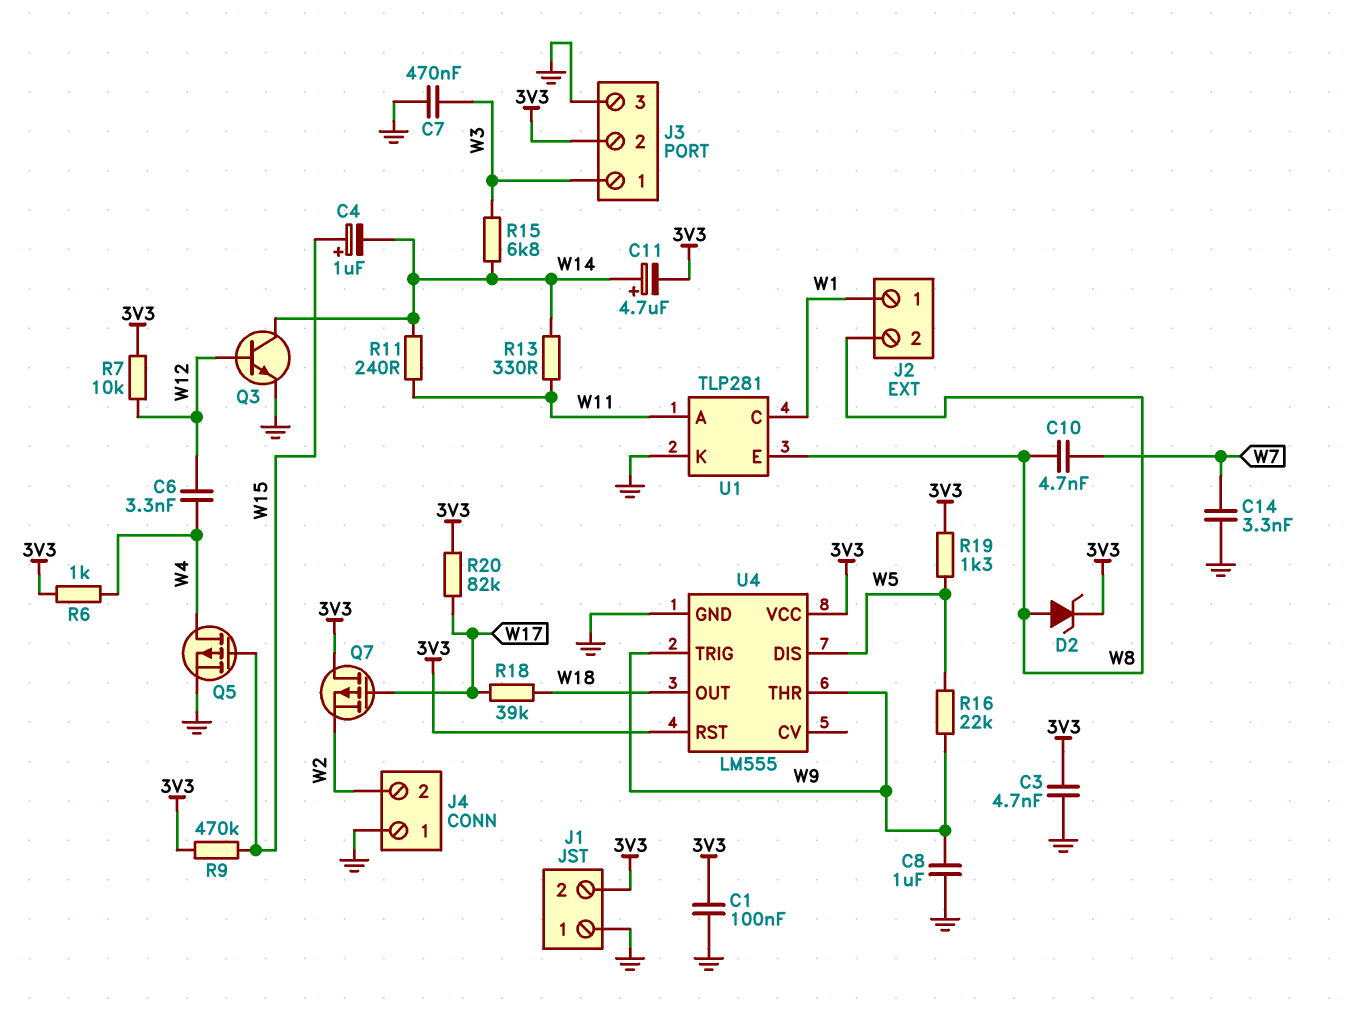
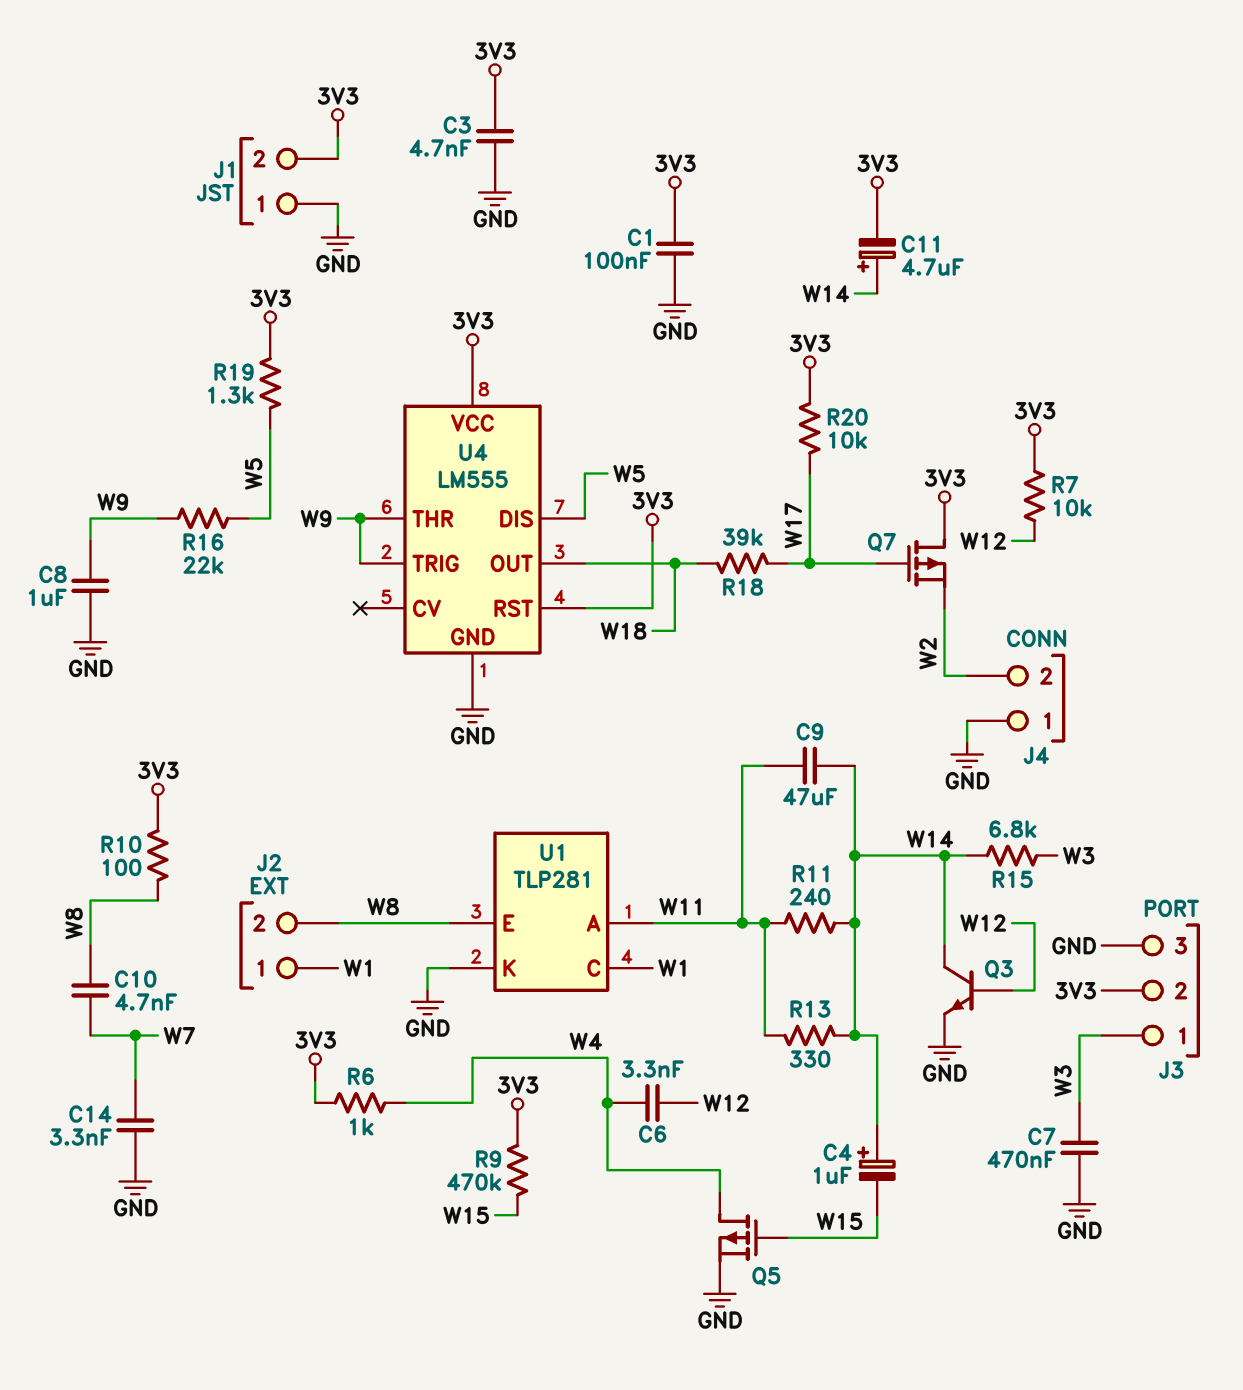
C4: 1uF (plus W15, minus W14) -> 1uF (plus W14, minus W15)
C9: none -> 47uF (W11, W14)
D2: zener (A W8, K 3V3) -> none
R10: none -> 100 (3V3, W8)
R20: 82k (3V3, W17) -> 10k (3V3, W17)

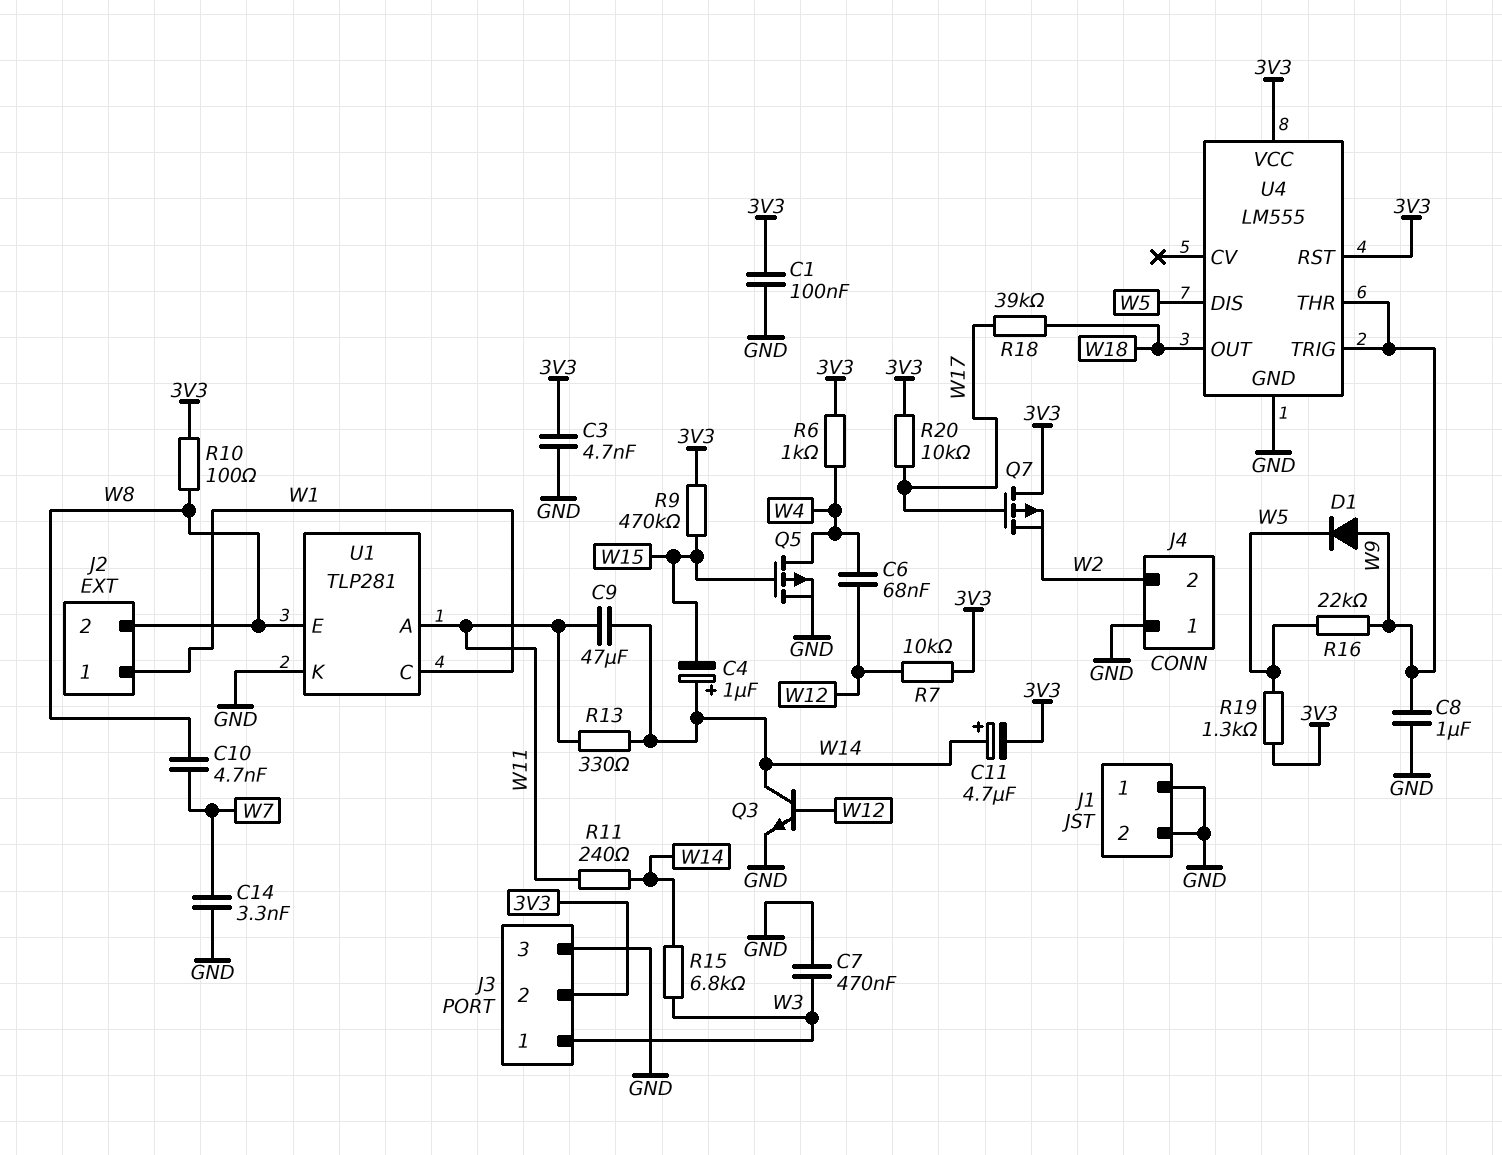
C6: 3.3nF (W4, W12) -> 68nF (W4, W12)
D1: none -> diode (A W9, K W5)
J1 pin 2: 3V3 -> GND

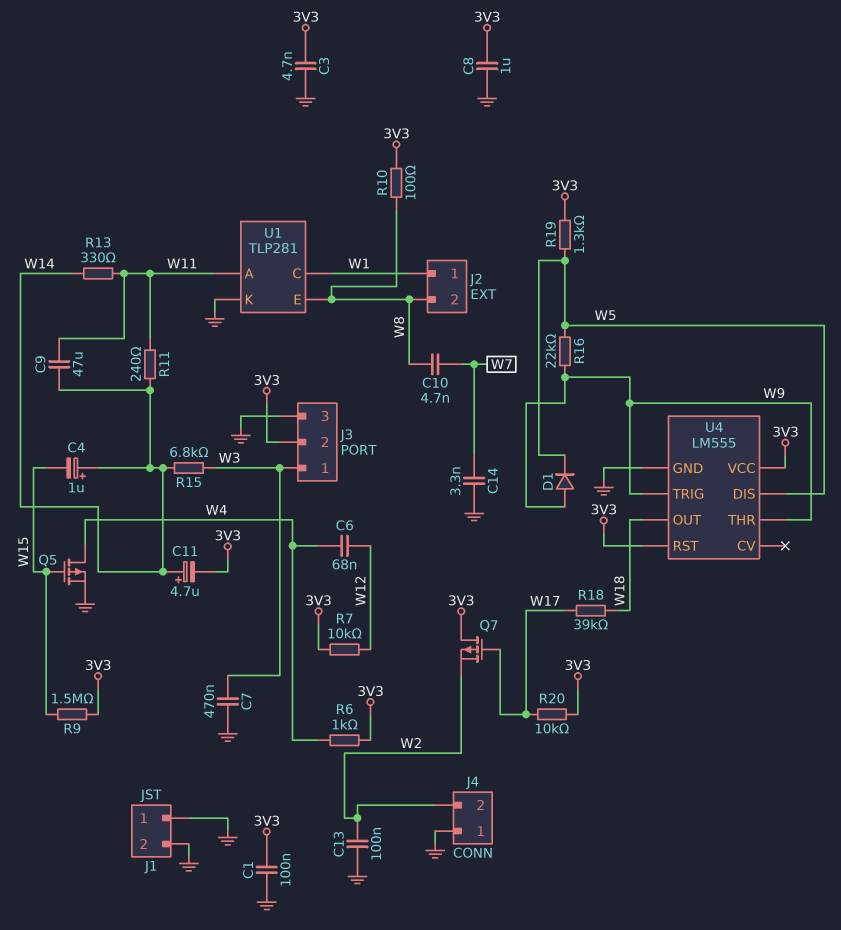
C8: 1uF (GND, W9) -> 1uF (3V3, GND)
C13: none -> 100nF (GND, W2)
Q3: NPN (B W12, C W14, E GND) -> none
R9: 470k (3V3, W15) -> 1.5M (3V3, W15)

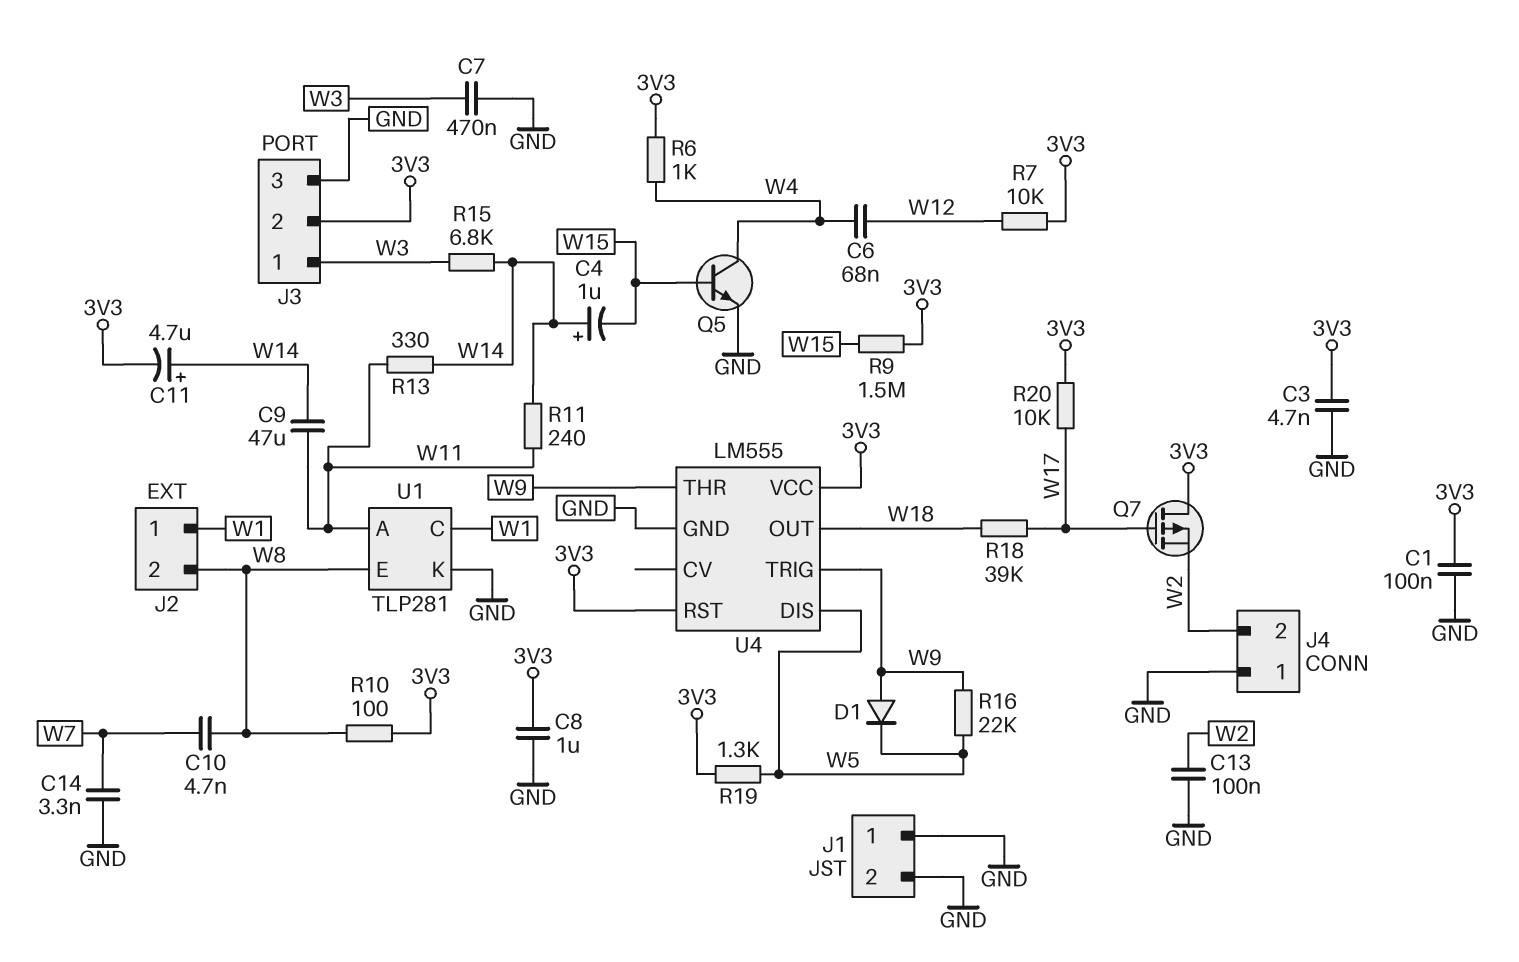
Q5: PMOS (G W15, D W4, S GND) -> NPN (B W15, C W4, E GND)

